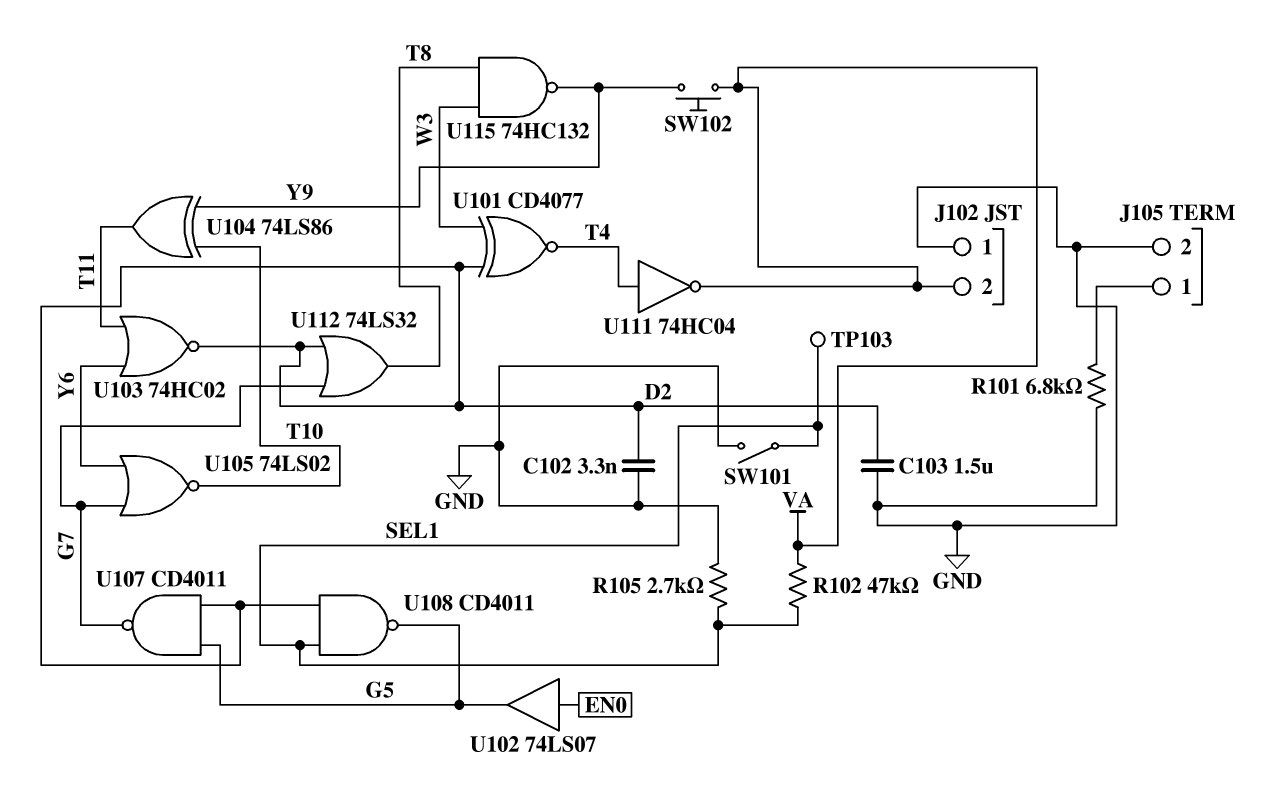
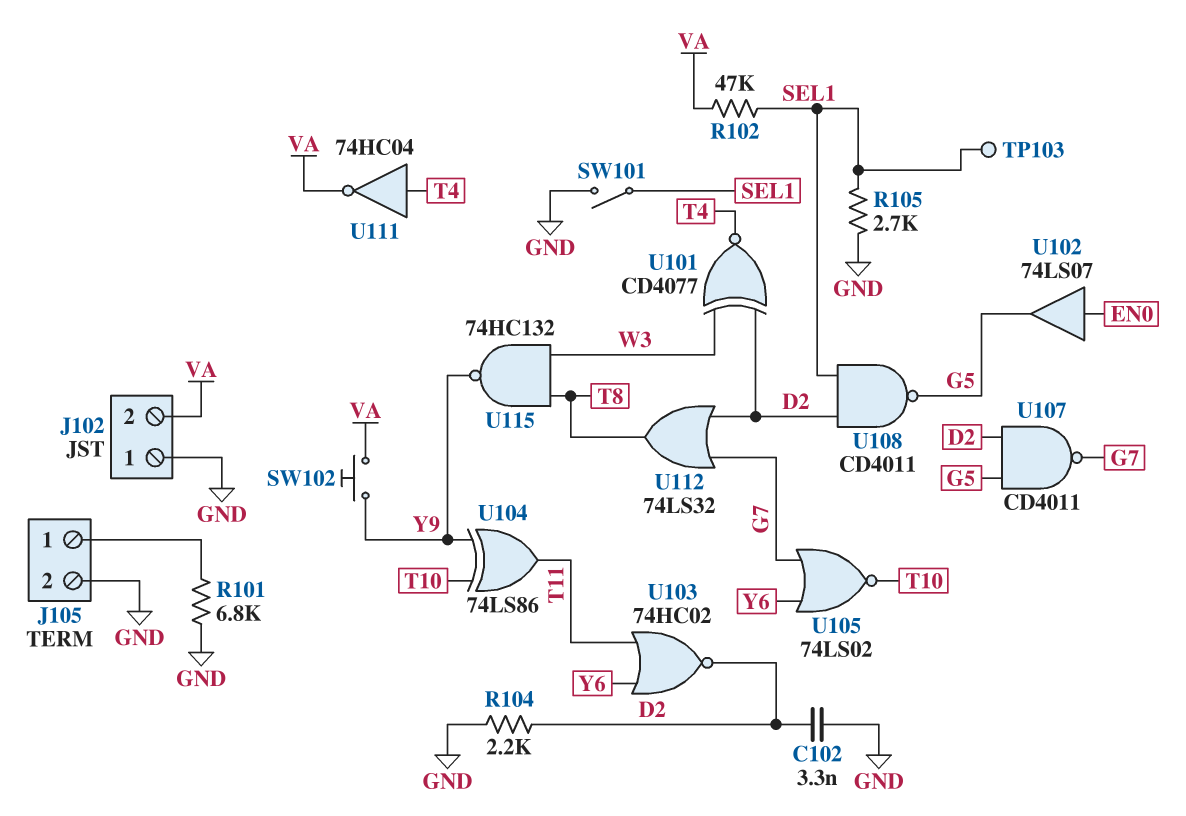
C103: 1.5uF (D2, GND) -> none
R104: none -> 2.2k (D2, GND)

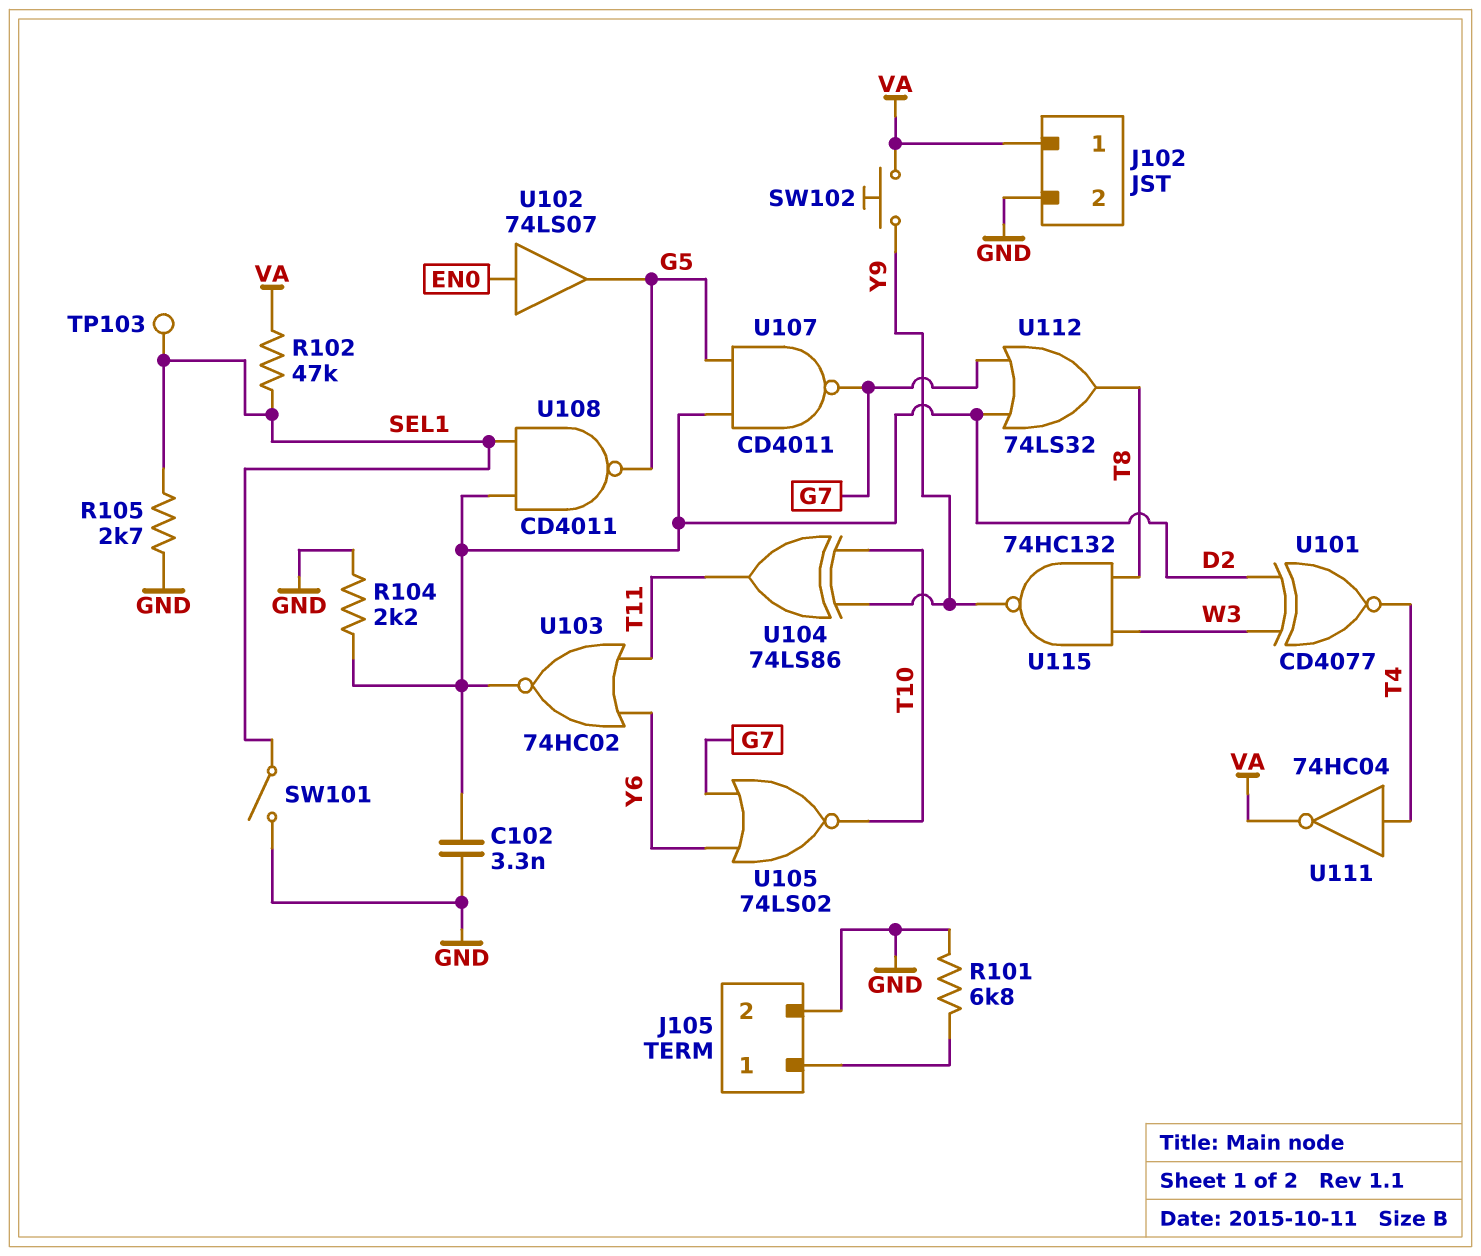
J102 pin 1: GND -> VA
J102 pin 2: VA -> GND

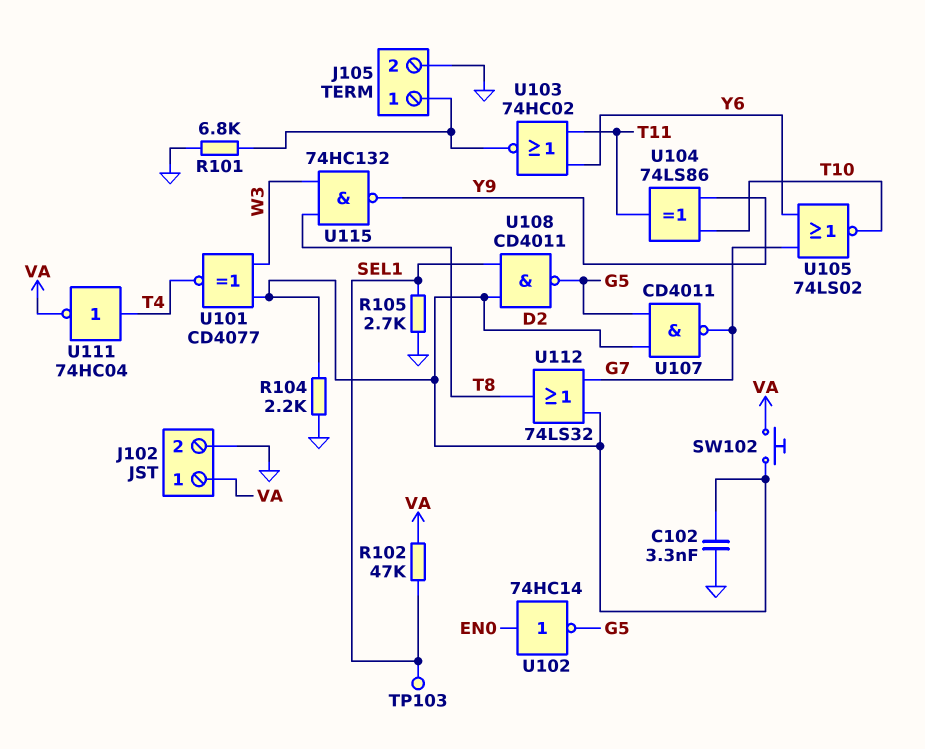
SW101: switch (GND, SEL1) -> none
SW102: button (VA, Y9) -> button (D2, VA)
U102: buffer 74LS07 (in EN0, out G5) -> NOT 74HC14 (in EN0, out G5)
U103: NOR 74HC02 (in T11, in Y6, out D2) -> NOR 74HC02 (in T11, in Y6, out J105/1)

